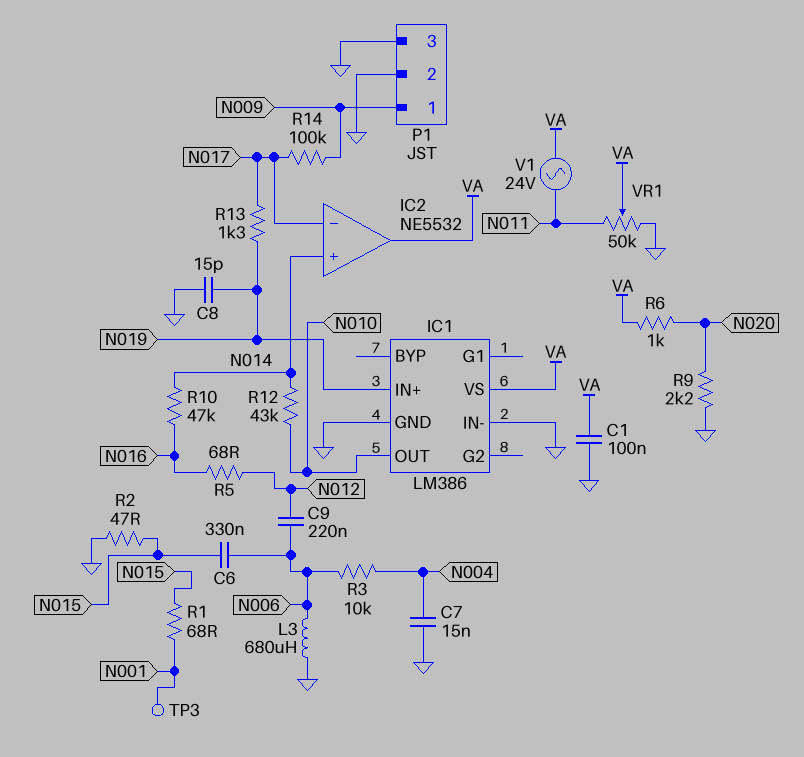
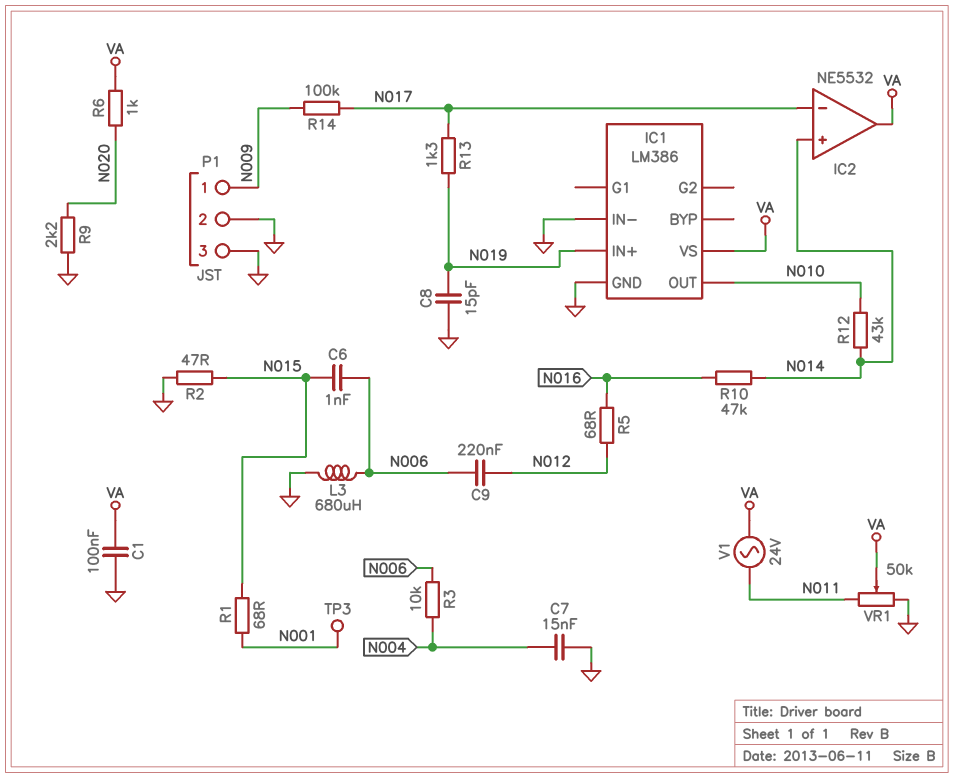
C6: 330nF (N006, N015) -> 1nF (N006, N015)

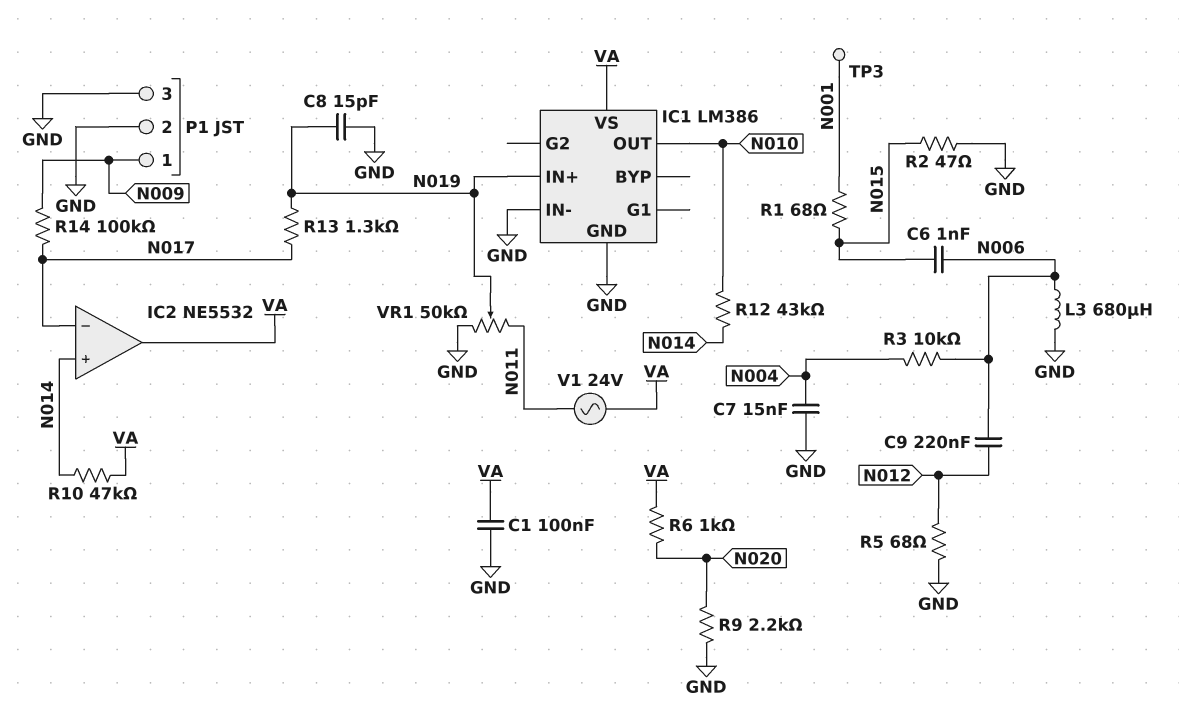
R5: 68 (N012, N016) -> 68 (GND, N012)
R10: 47k (N014, N016) -> 47k (N014, VA)
VR1: 50k (GND, N011, wiper VA) -> 50k (GND, N011, wiper N019)

